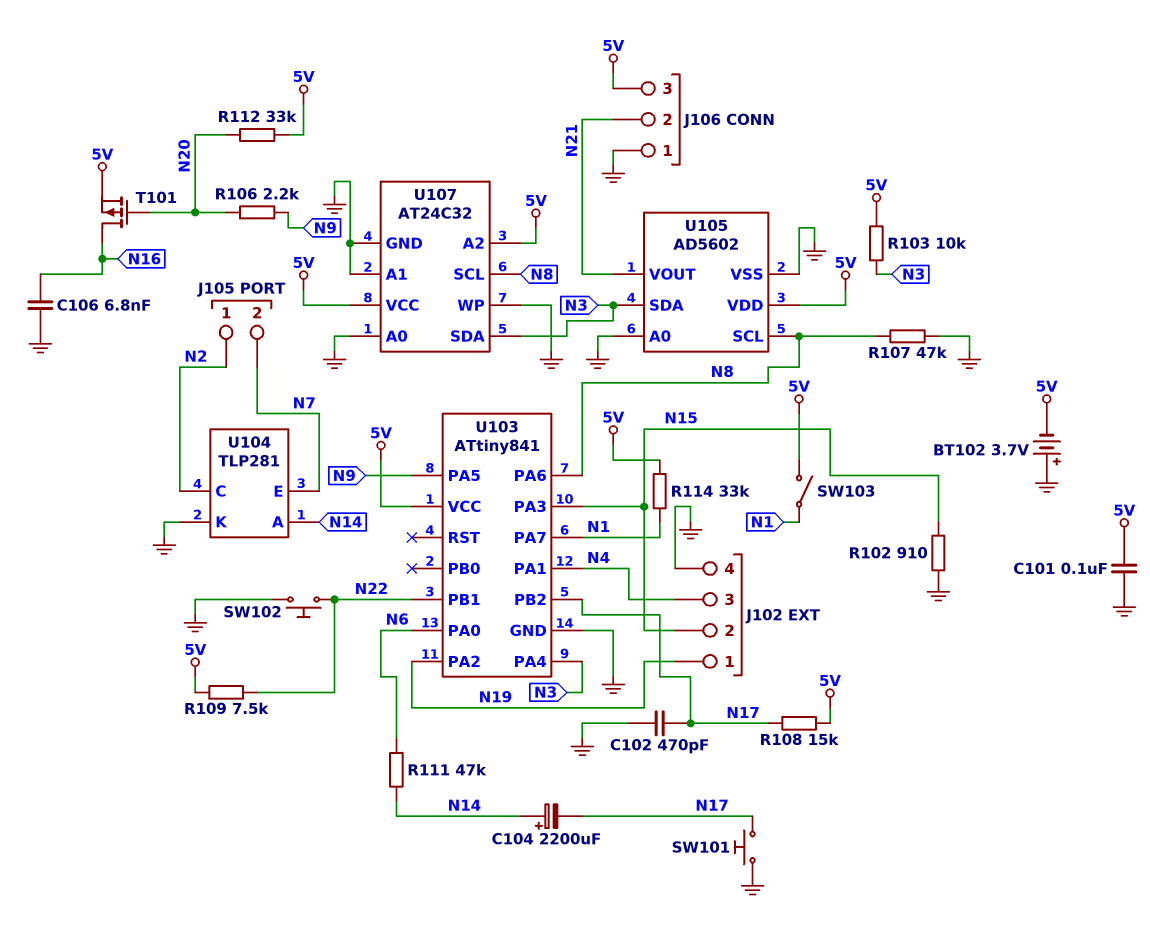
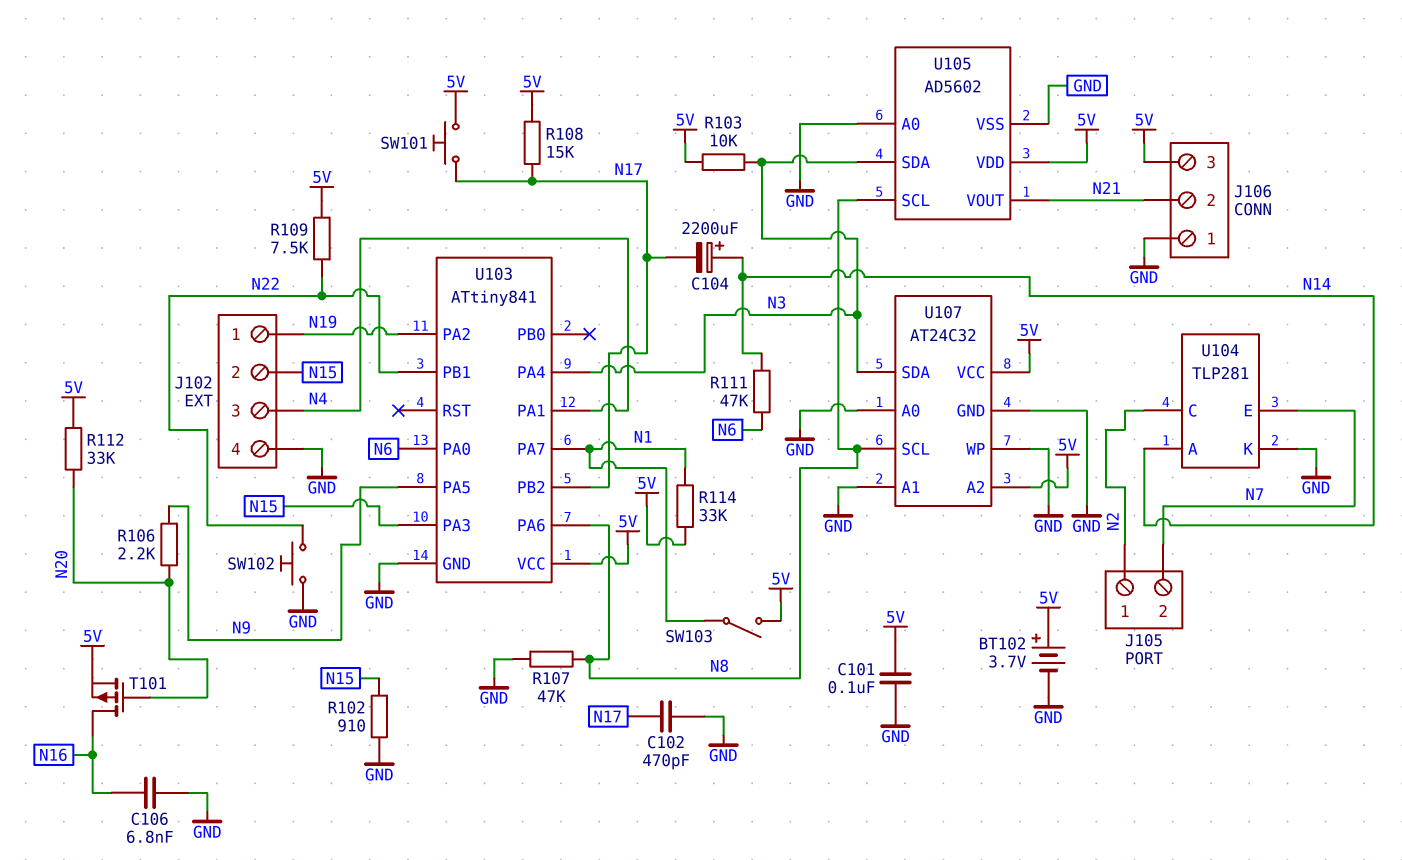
BT102: 3.7V (plus GND, minus 5V) -> 3.7V (plus 5V, minus GND)
SW101: button (GND, N17) -> button (5V, N17)

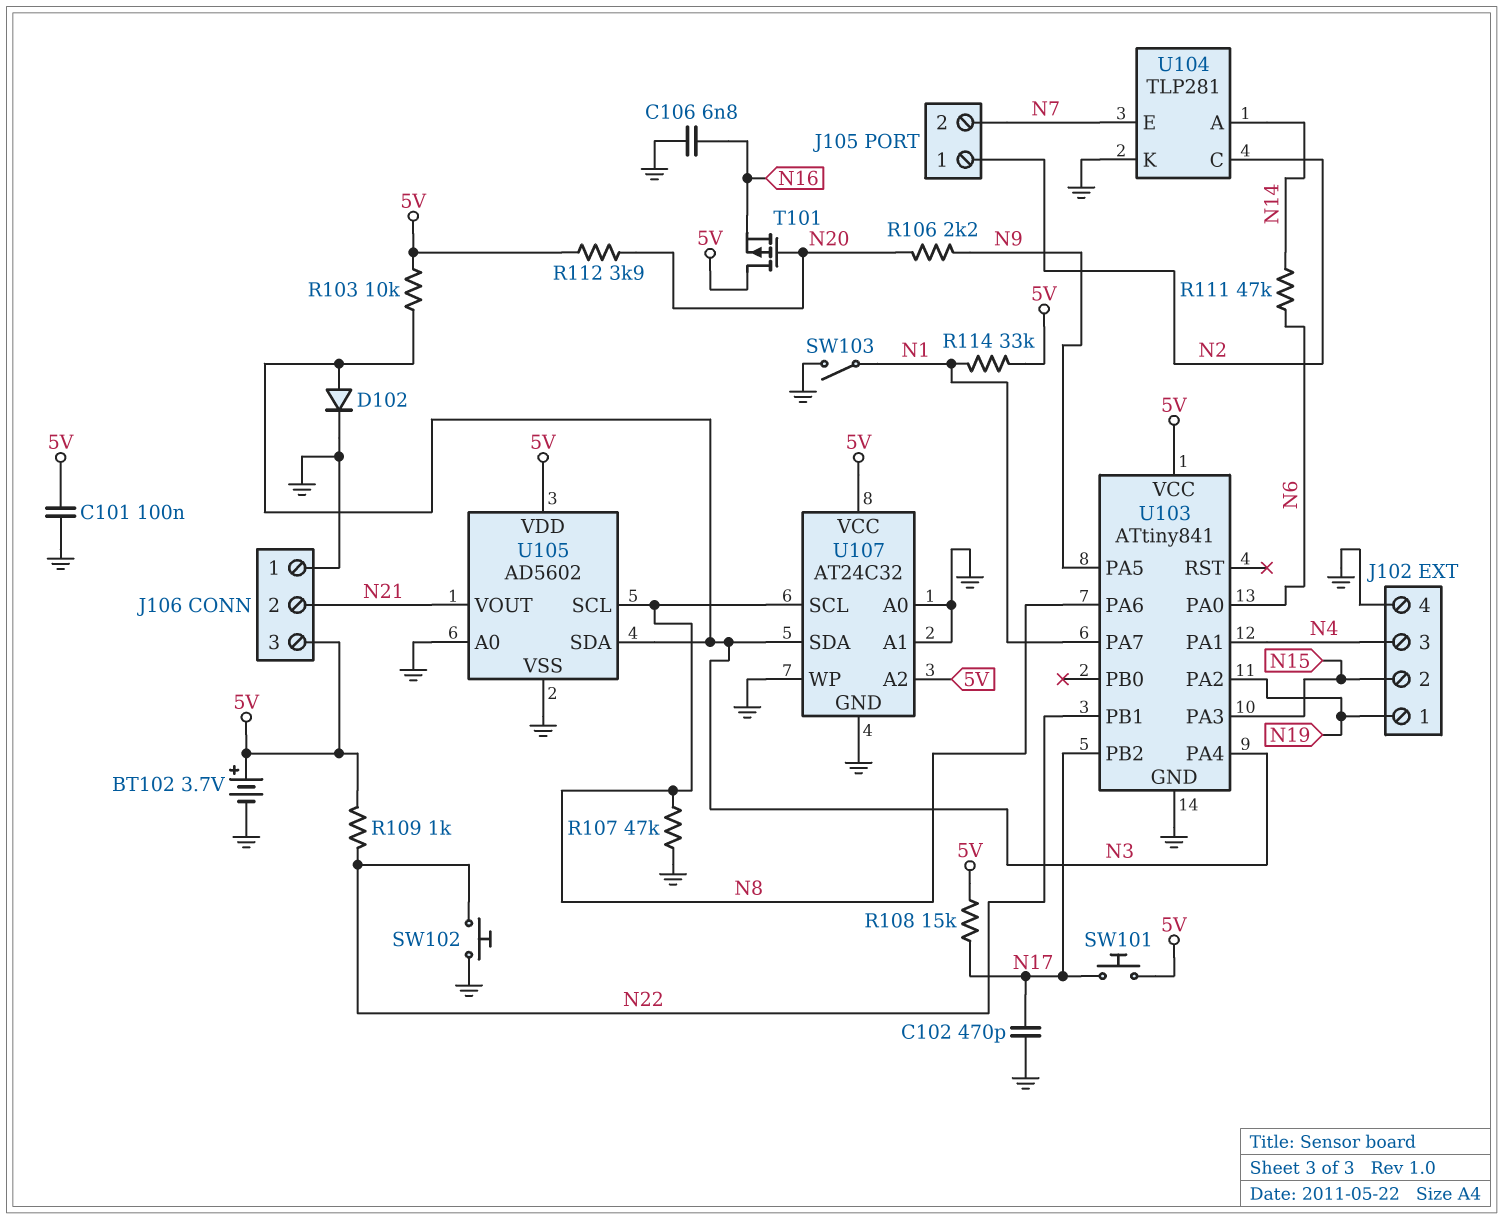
C104: 2200uF (plus N14, minus N17) -> none
D102: none -> diode (A N3, K GND)
R102: 910 (GND, N15) -> none
R109: 7.5k (5V, N22) -> 1k (5V, N22)
R112: 33k (5V, N20) -> 3.9k (5V, N20)
SW103: switch (5V, N1) -> switch (GND, N1)
T101: PMOS (G N20, D N16, S 5V) -> PMOS (G N20, D 5V, S N16)

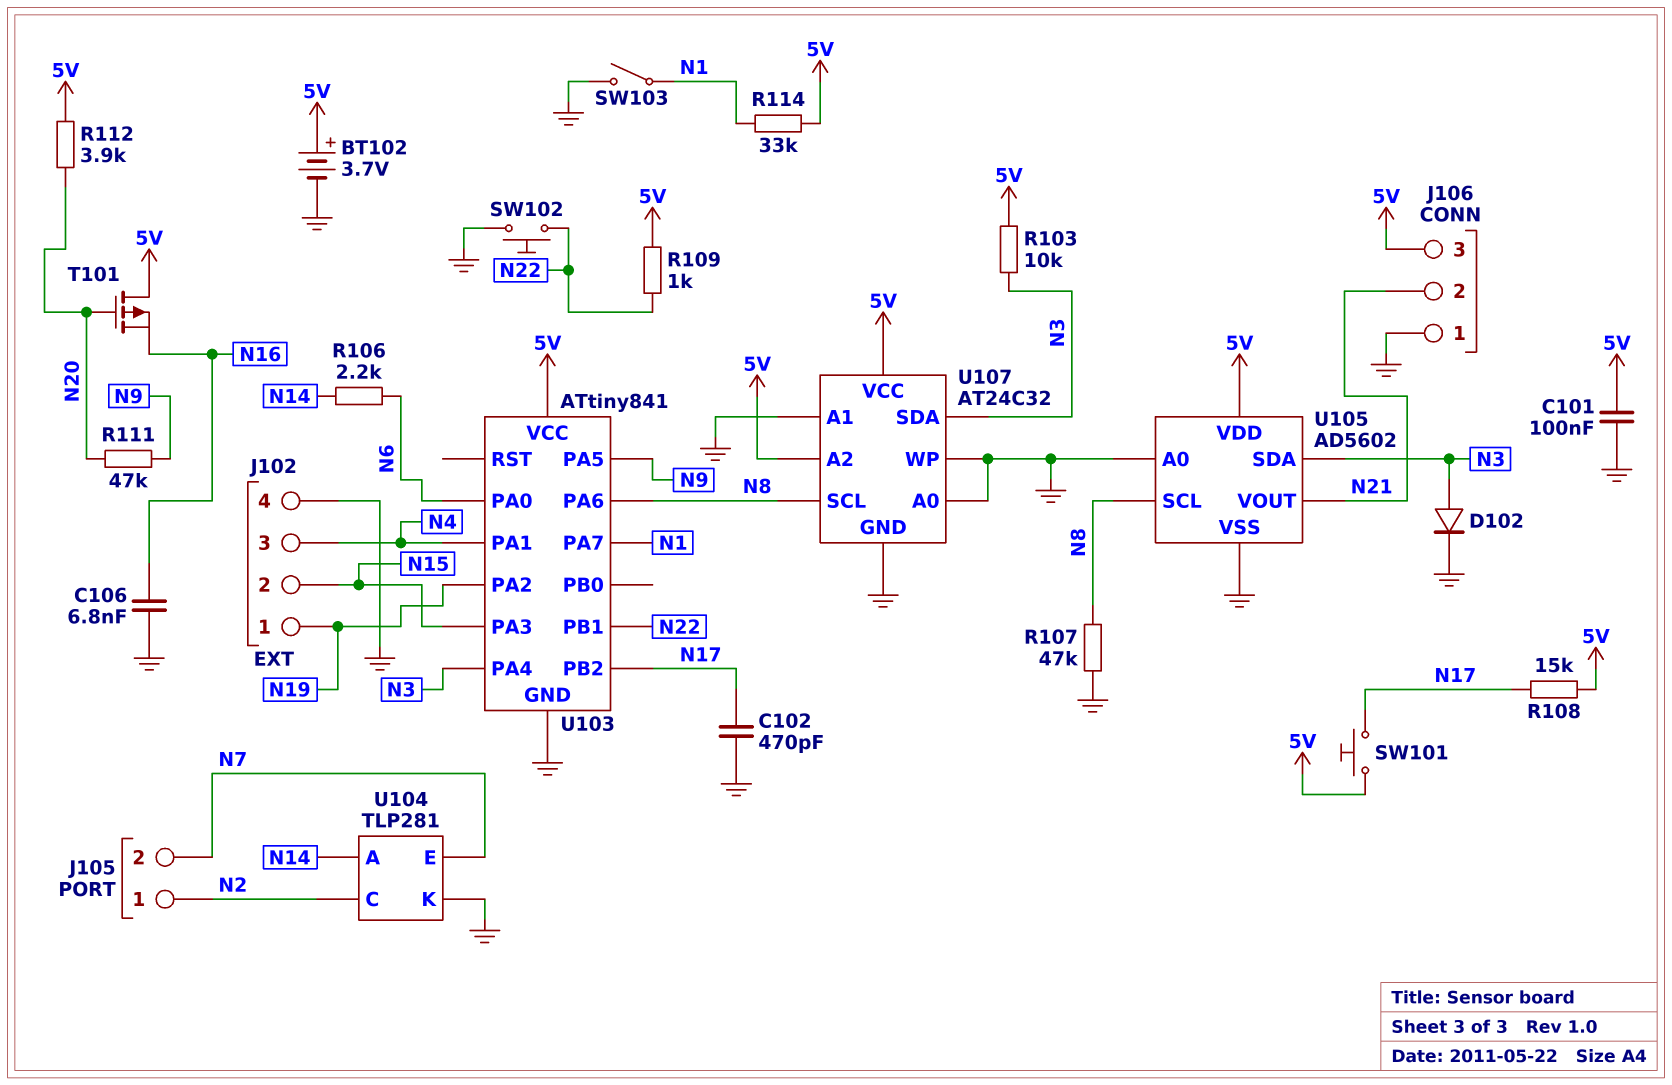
R106: 2.2k (N9, N20) -> 2.2k (N6, N14)
R111: 47k (N6, N14) -> 47k (N9, N20)

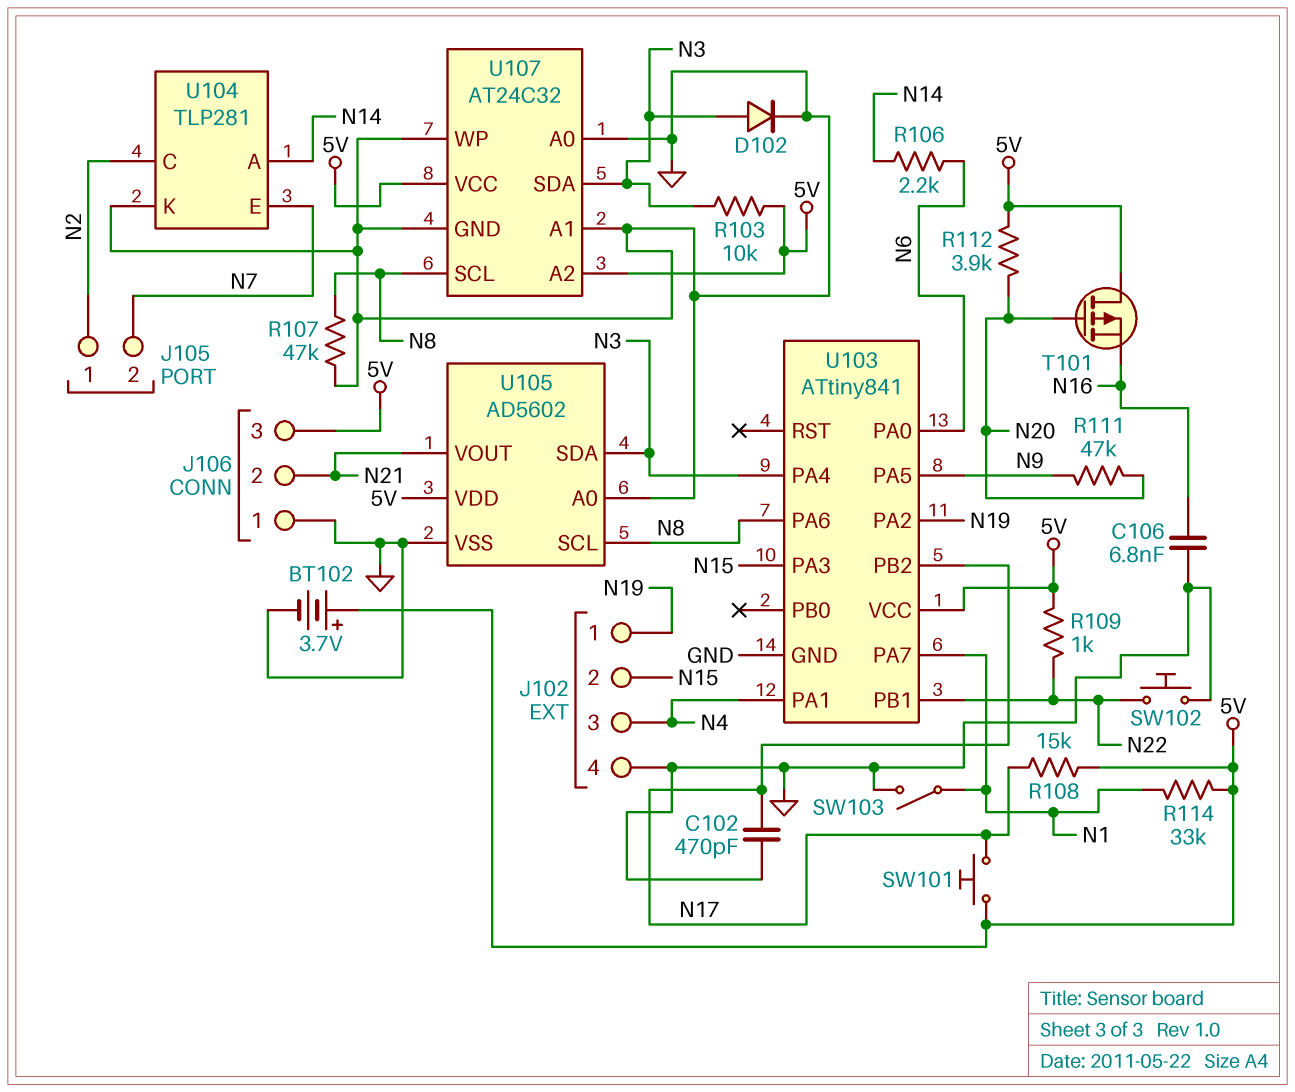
C101: 100nF (5V, GND) -> none

